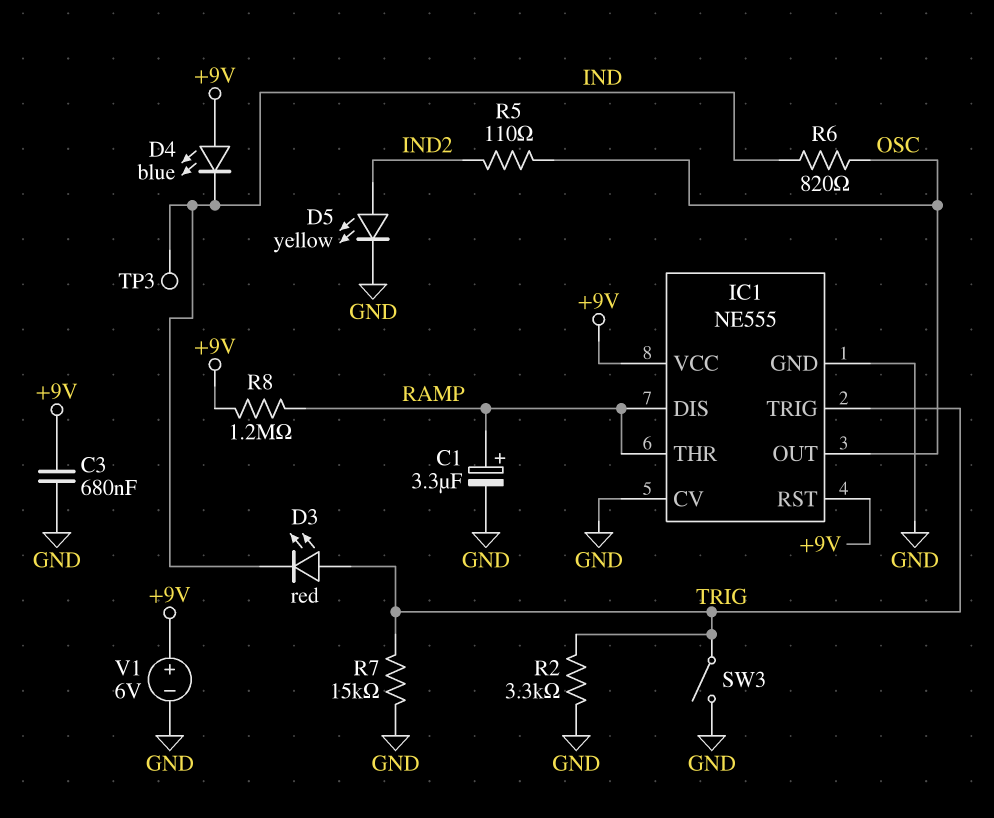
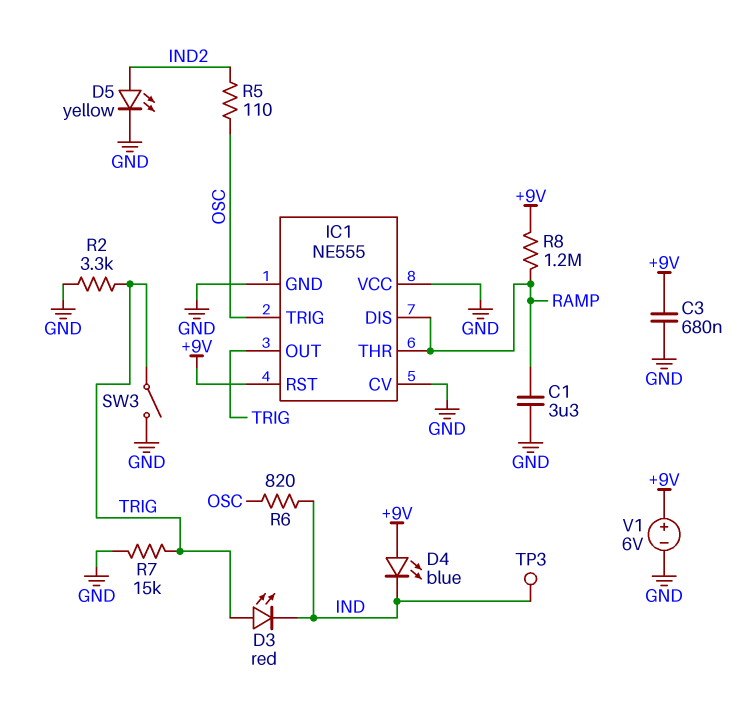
C1: 3.3uF (plus RAMP, minus GND) -> 3.3uF (GND, RAMP)
IC1 pin OUT: OSC -> TRIG
IC1 pin TRIG: TRIG -> OSC
IC1 pin VCC: +9V -> GND

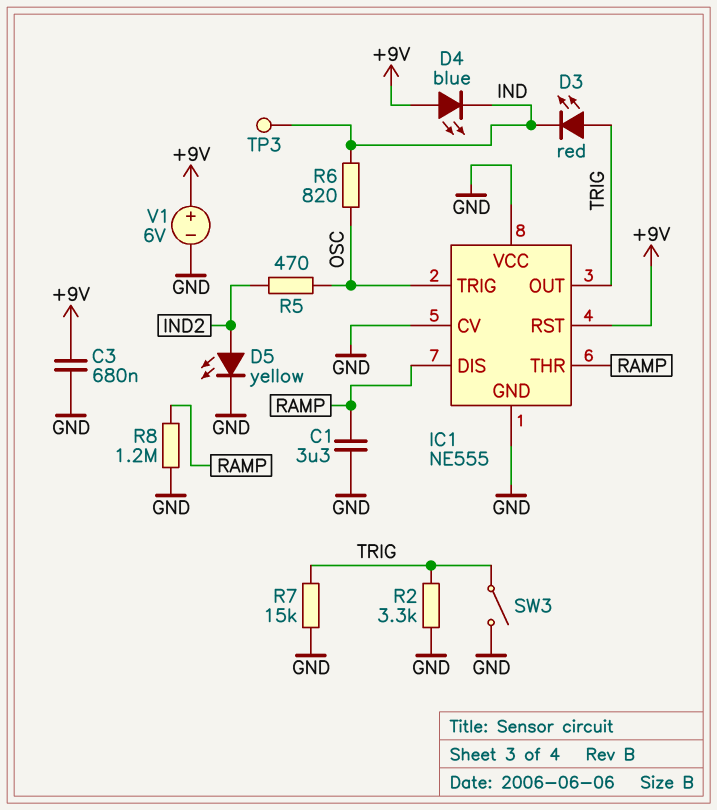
R5: 110 (IND2, OSC) -> 470 (IND2, OSC)
R8: 1.2M (+9V, RAMP) -> 1.2M (GND, RAMP)

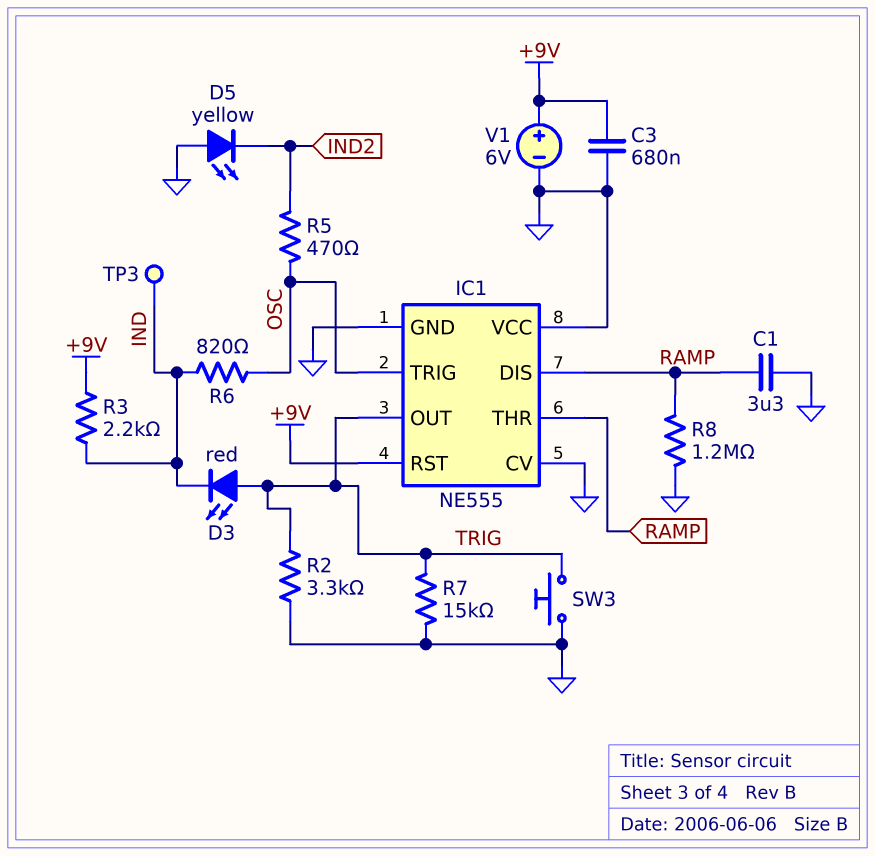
D4: LED blue (A +9V, K IND) -> none
D5: LED yellow (A IND2, K GND) -> LED yellow (A GND, K IND2)
R3: none -> 2.2k (+9V, IND)
SW3: switch (GND, TRIG) -> button (GND, TRIG)

